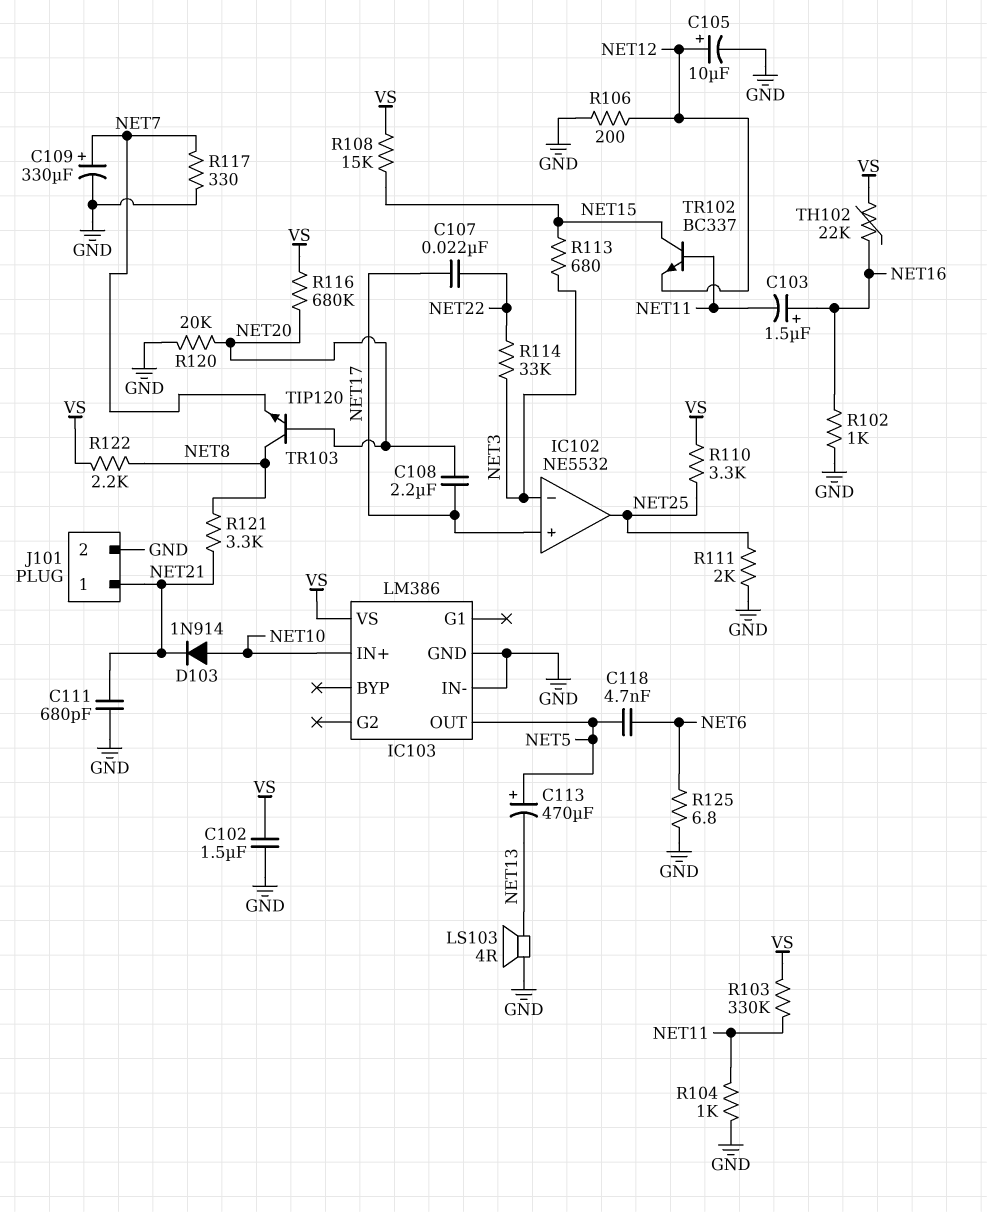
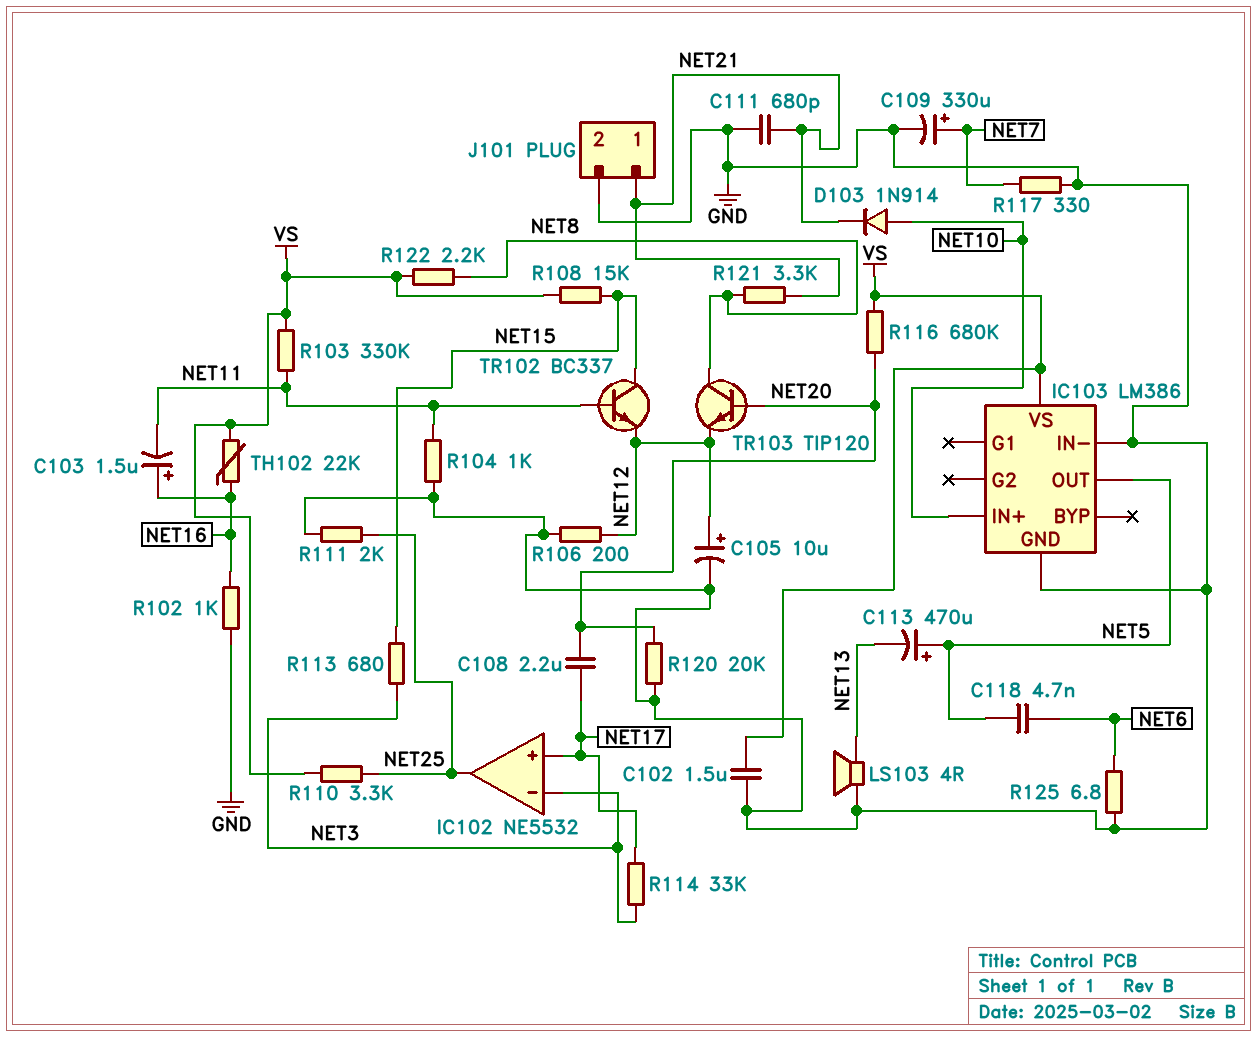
C107: 22nF (NET17, NET22) -> none
R114: 33k (NET3, NET22) -> 33k (NET3, NET17)
TR103: NPN TIP120 (B NET20, C NET8, E NET7) -> NPN TIP120 (B NET20, C NET8, E NET12)

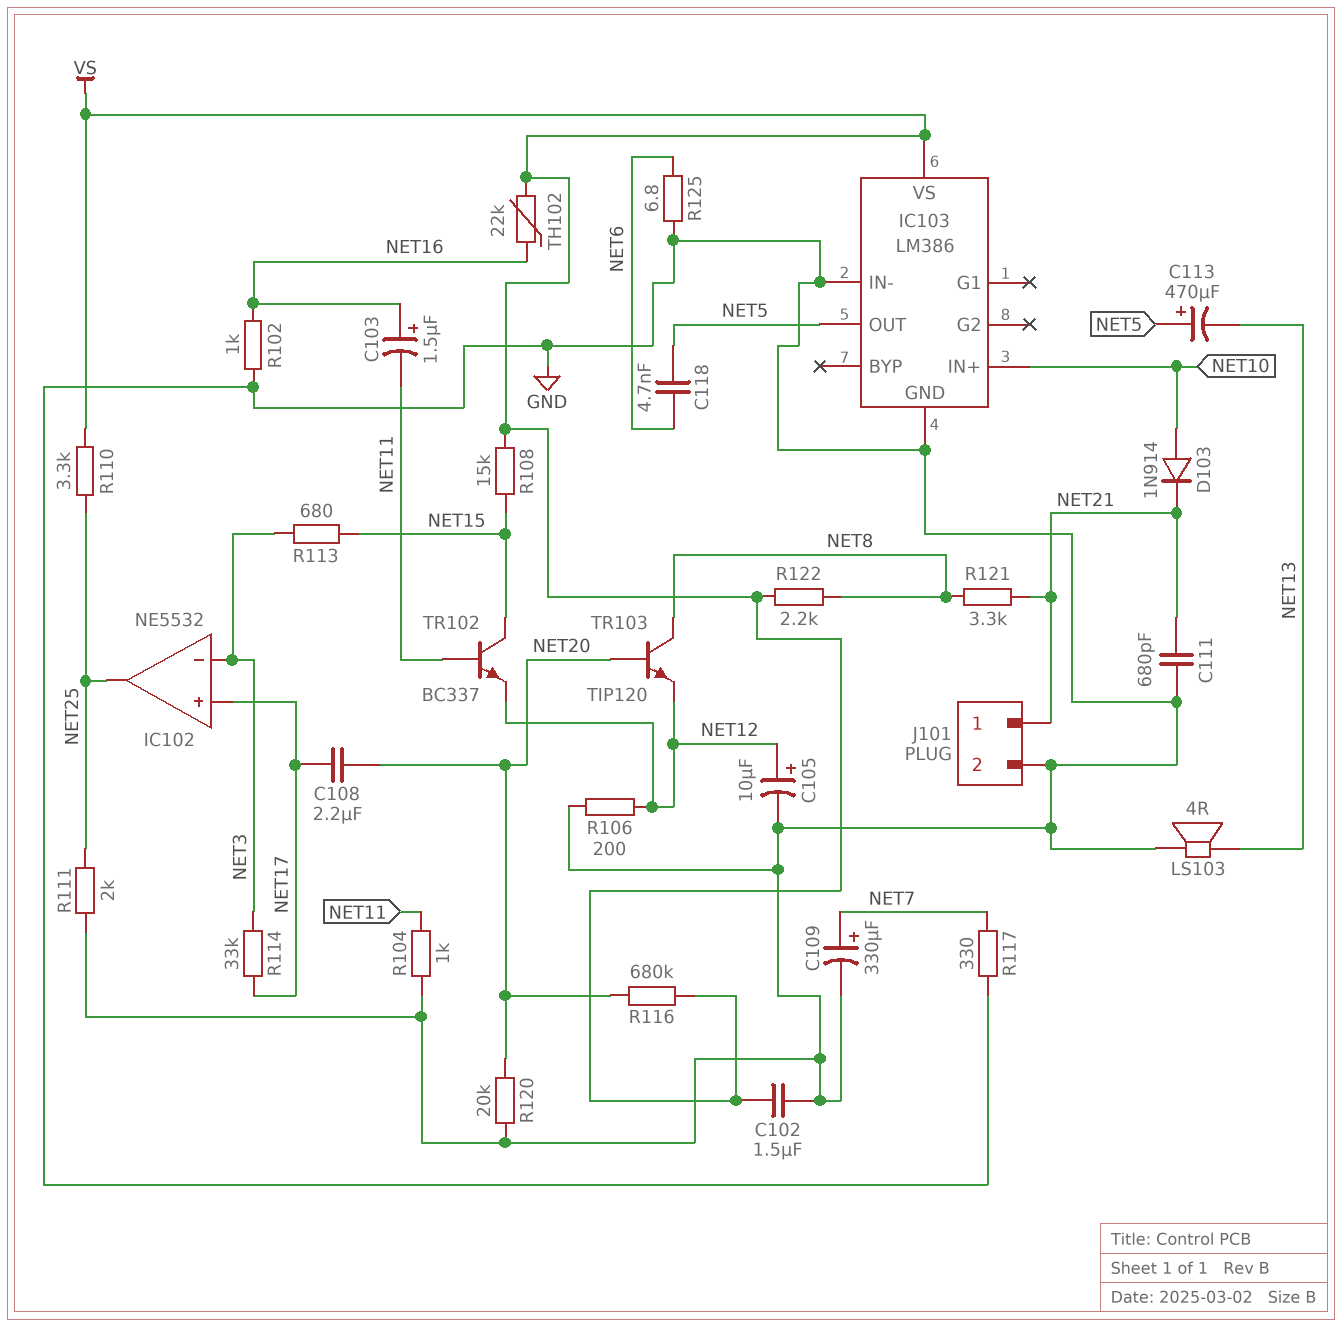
R103: 330k (NET11, VS) -> none

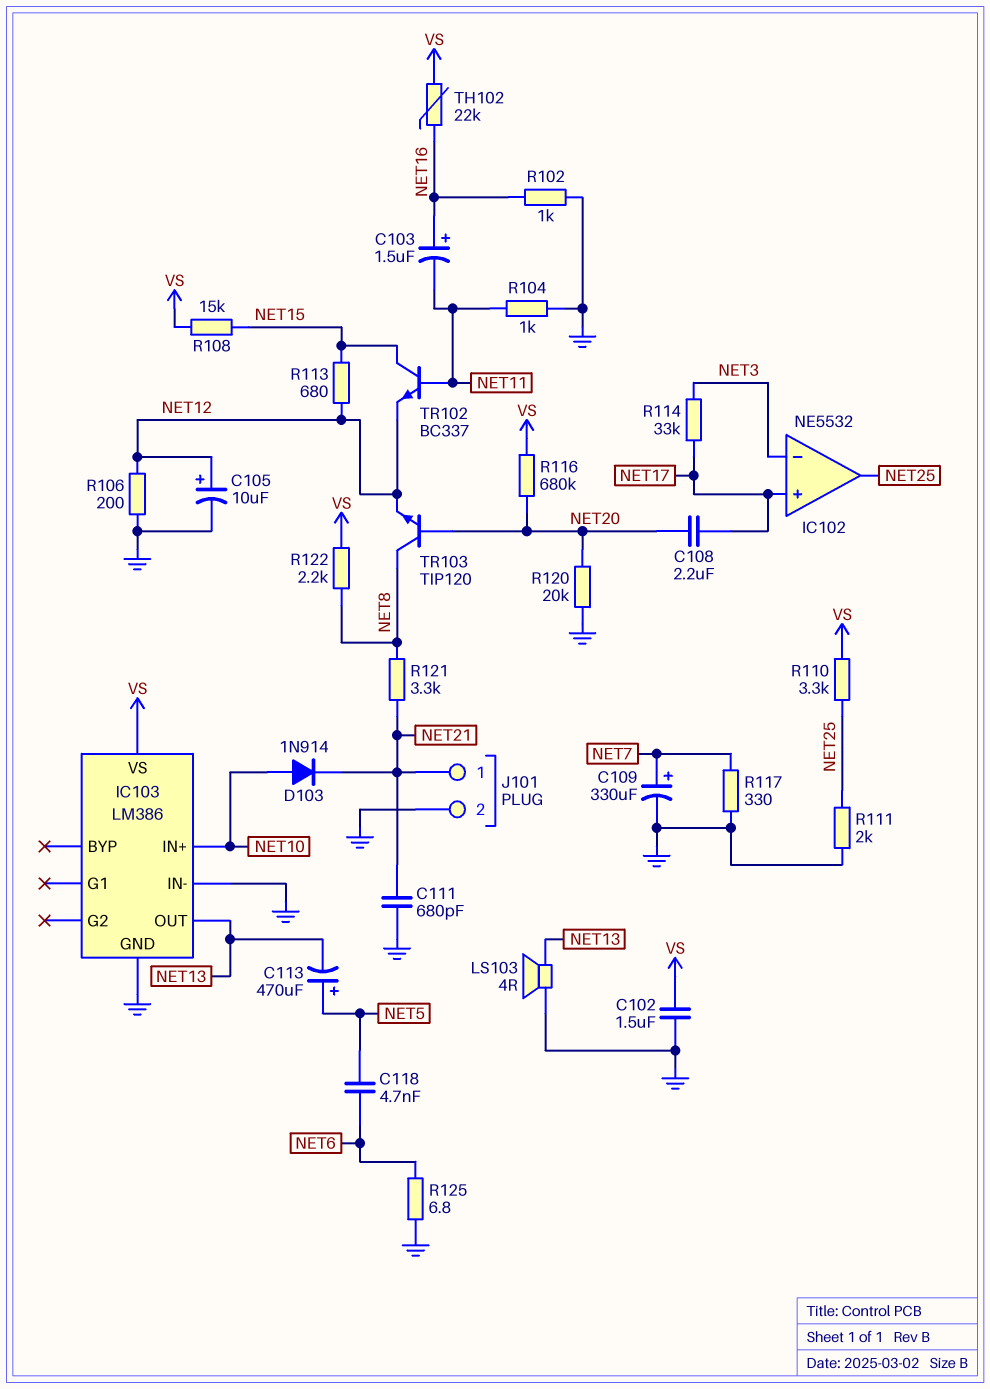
IC103 pin OUT: NET5 -> NET13
R113: 680 (NET3, NET15) -> 680 (NET12, NET15)

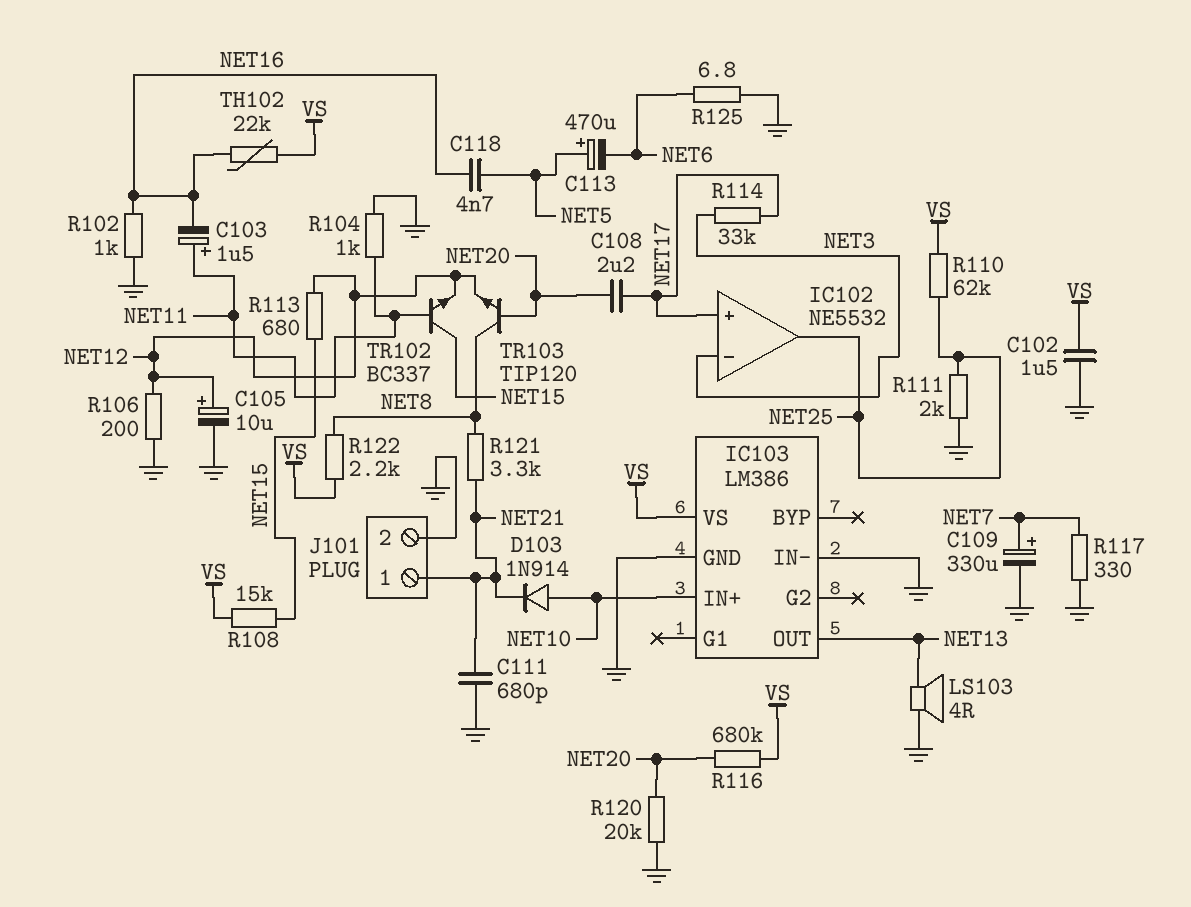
C103: 1.5uF (plus NET16, minus NET11) -> 1.5uF (plus NET11, minus NET16)
C113: 470uF (plus NET5, minus NET13) -> 470uF (plus NET5, minus NET6)
C118: 4.7nF (NET5, NET6) -> 4.7nF (NET5, NET16)
R110: 3.3k (NET25, VS) -> 62k (NET25, VS)

